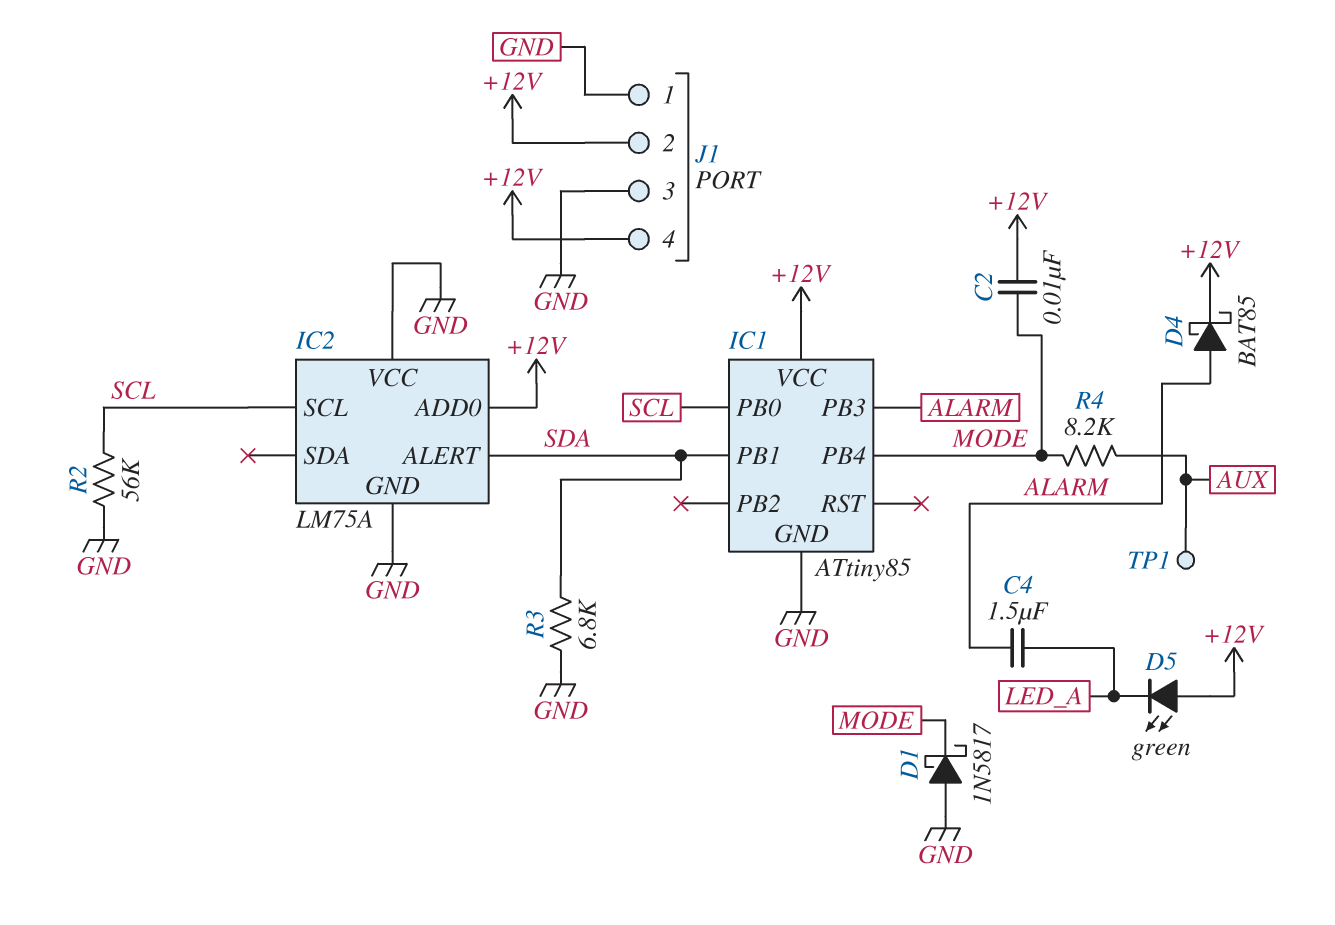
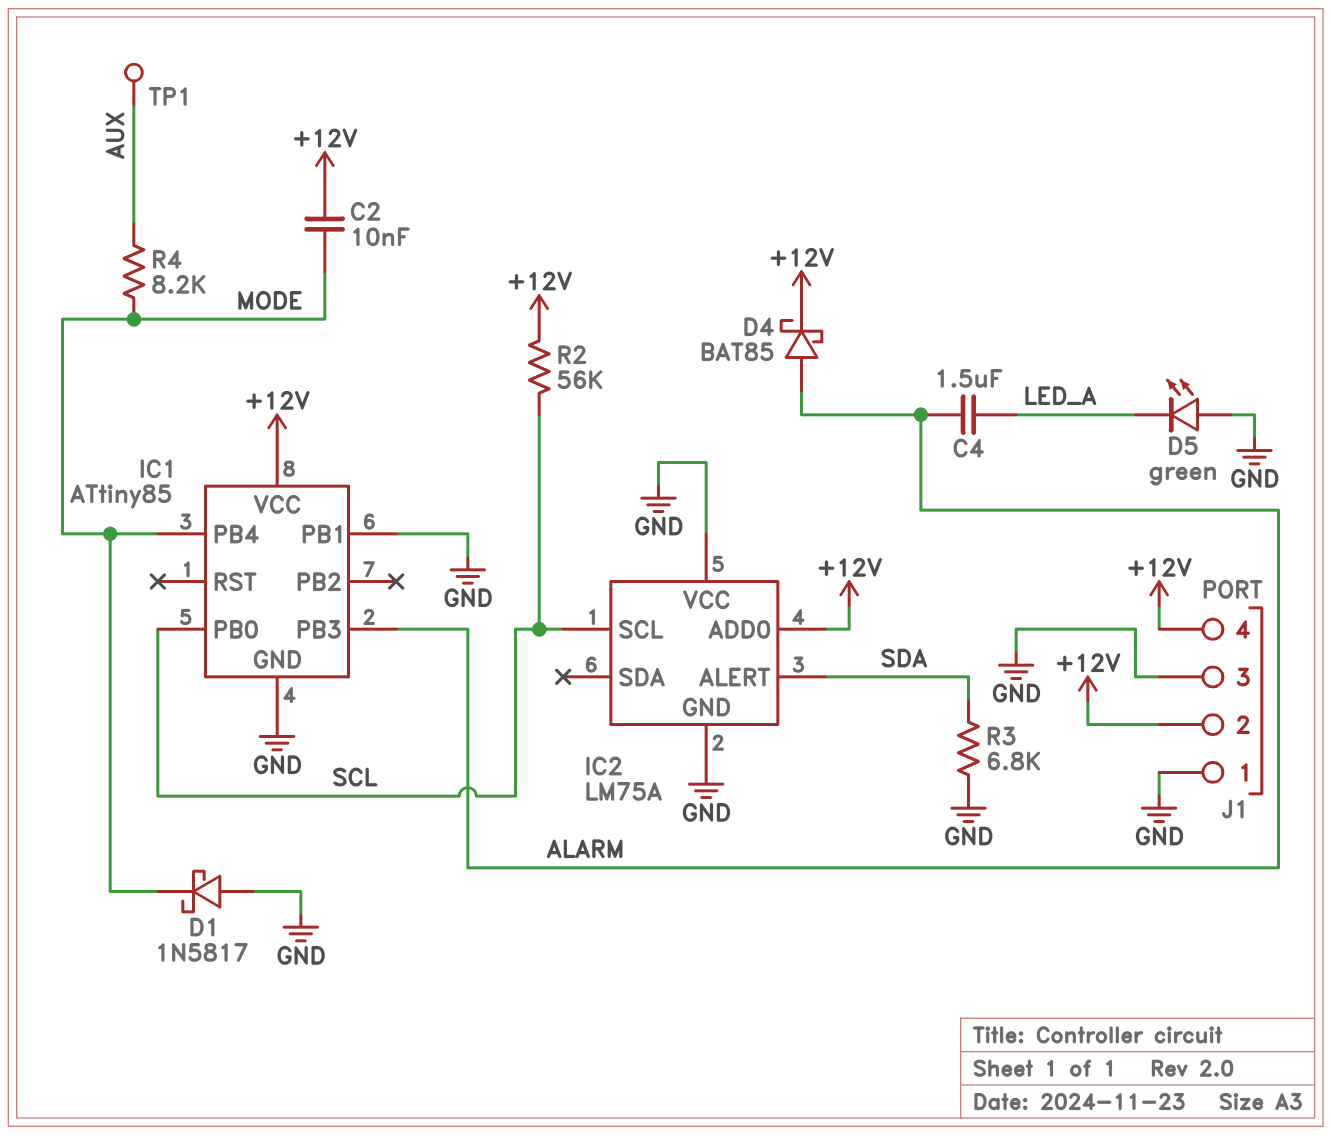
D5: LED green (A +12V, K LED_A) -> LED green (A GND, K LED_A)
IC1 pin PB1: SDA -> GND
R2: 56k (GND, SCL) -> 56k (+12V, SCL)

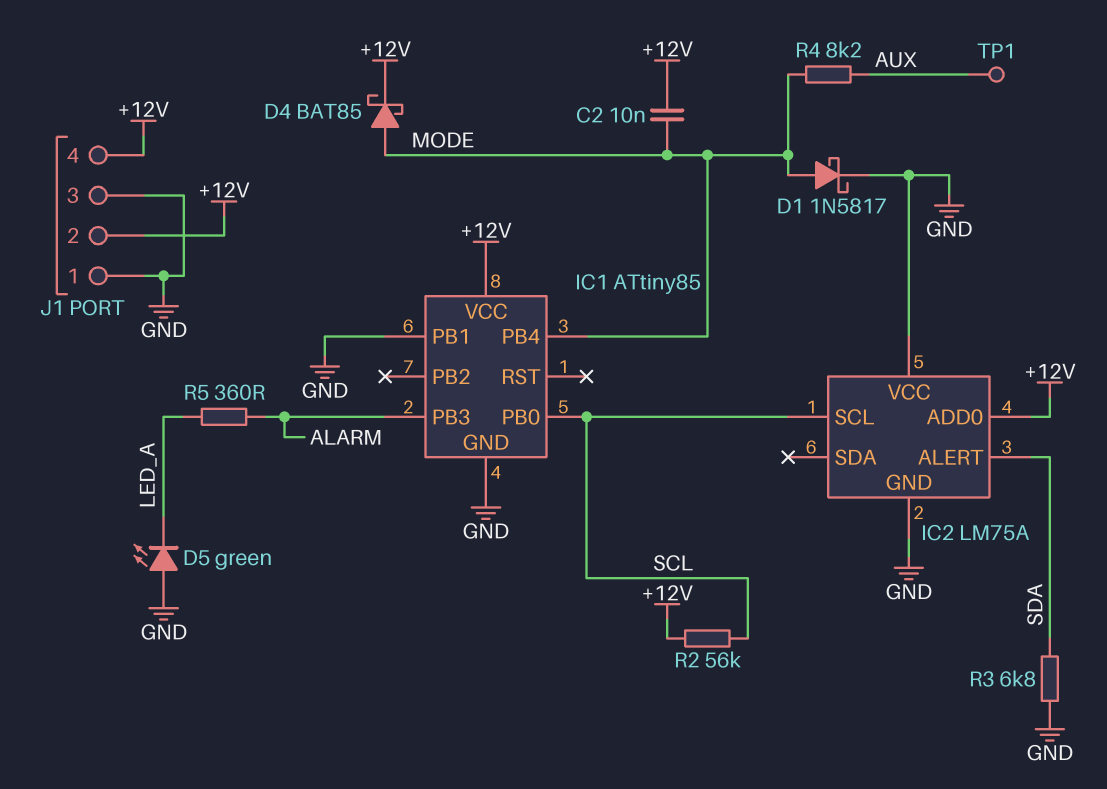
C4: 1.5uF (ALARM, LED_A) -> none
D1: schottky 1N5817 (A GND, K MODE) -> schottky 1N5817 (A MODE, K GND)
D4: schottky BAT85 (A ALARM, K +12V) -> schottky BAT85 (A MODE, K +12V)
R5: none -> 360 (ALARM, LED_A)

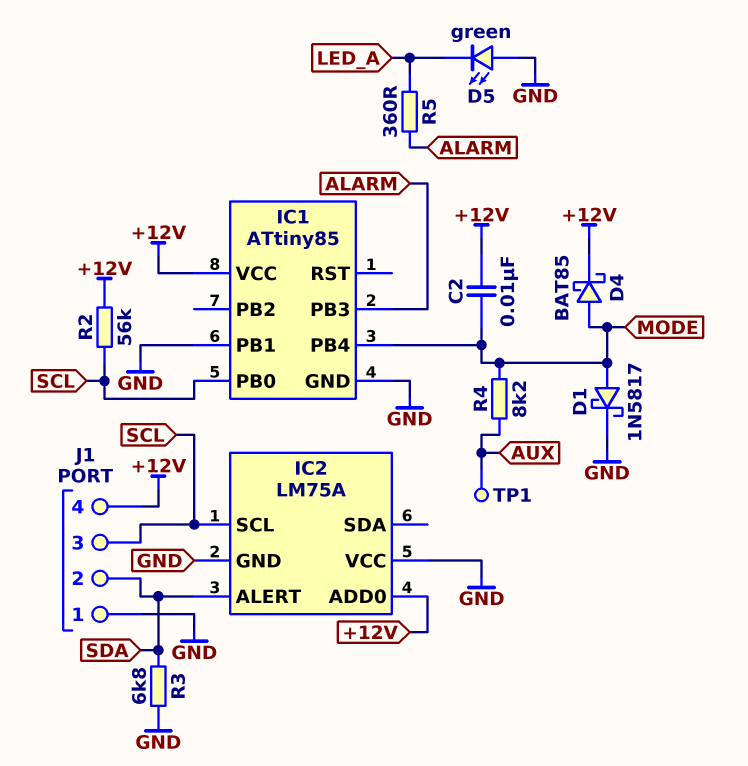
J1 pin 2: +12V -> SDA
J1 pin 3: GND -> SCL

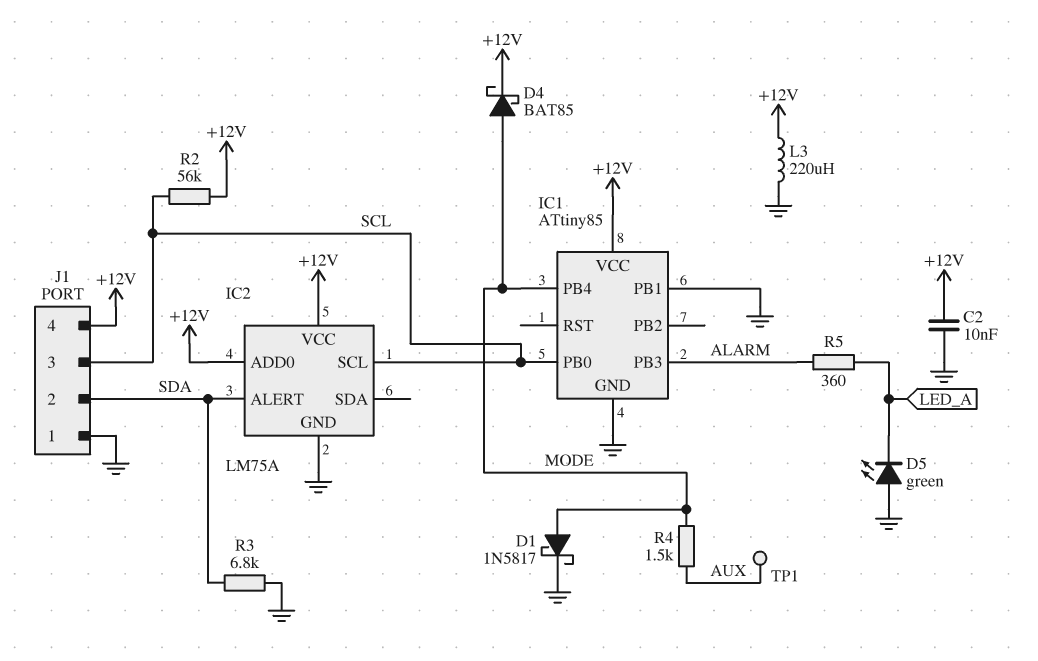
C2: 10nF (+12V, MODE) -> 10nF (+12V, GND)
IC2 pin VCC: GND -> +12V
L3: none -> 220uH (+12V, GND)
R4: 8.2k (AUX, MODE) -> 1.5k (AUX, MODE)

